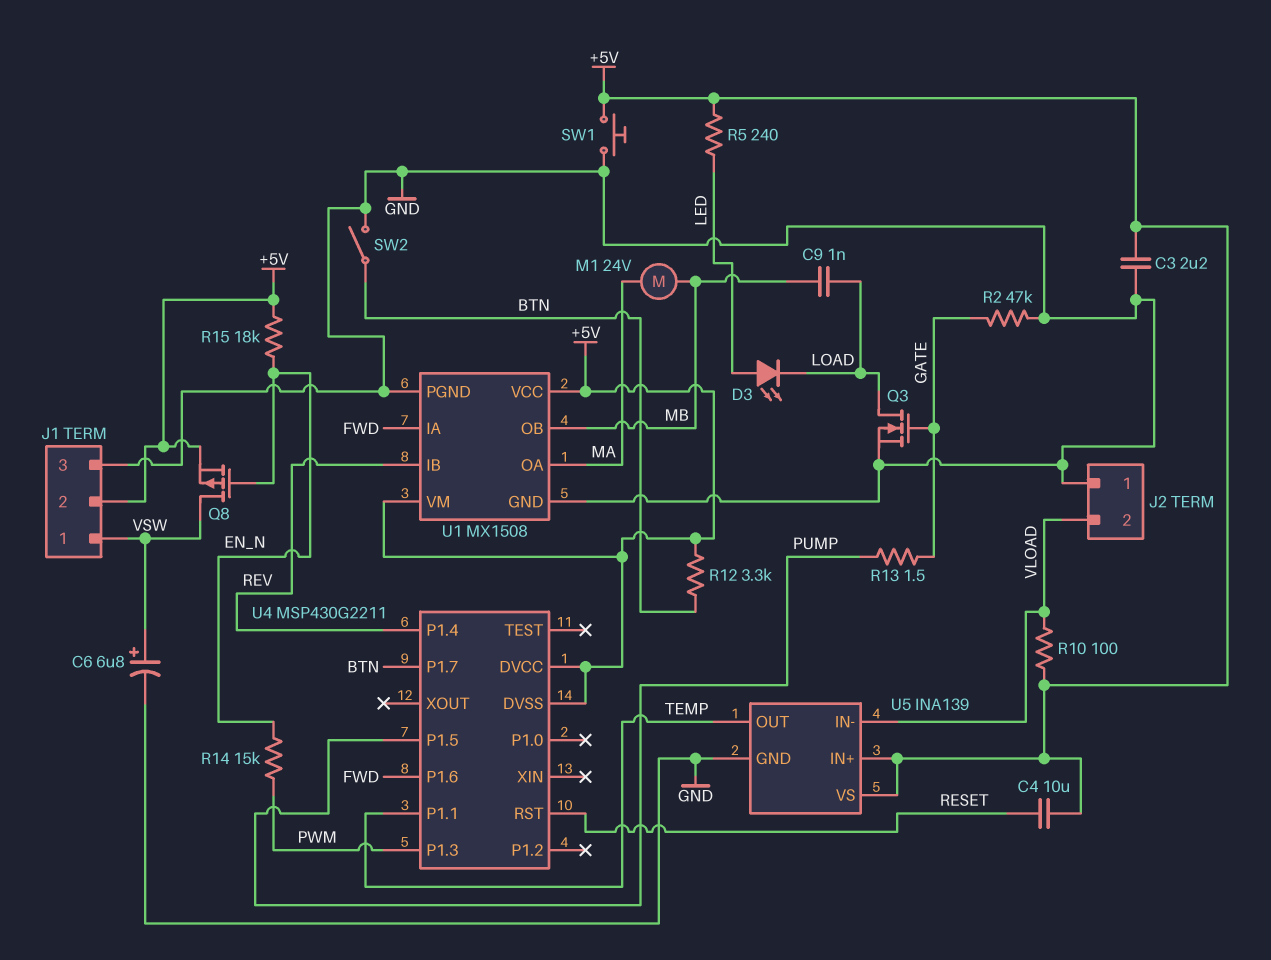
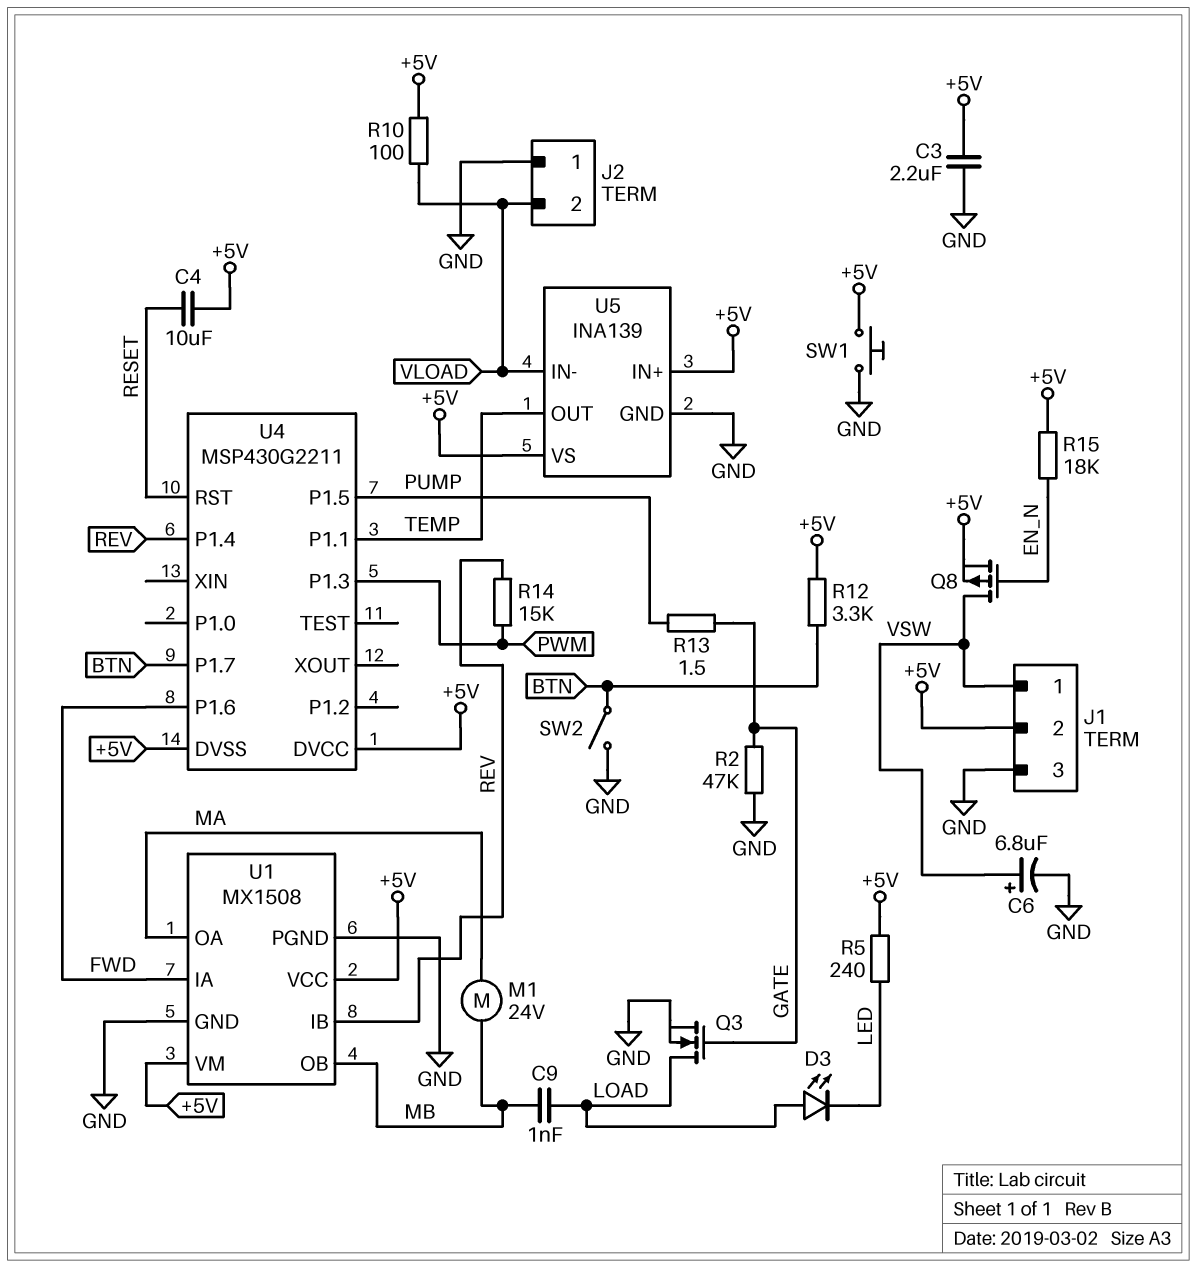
D3: LED (A LED, K LOAD) -> LED (A LOAD, K LED)
R14: 15k (EN_N, PWM) -> 15k (PWM, REV)

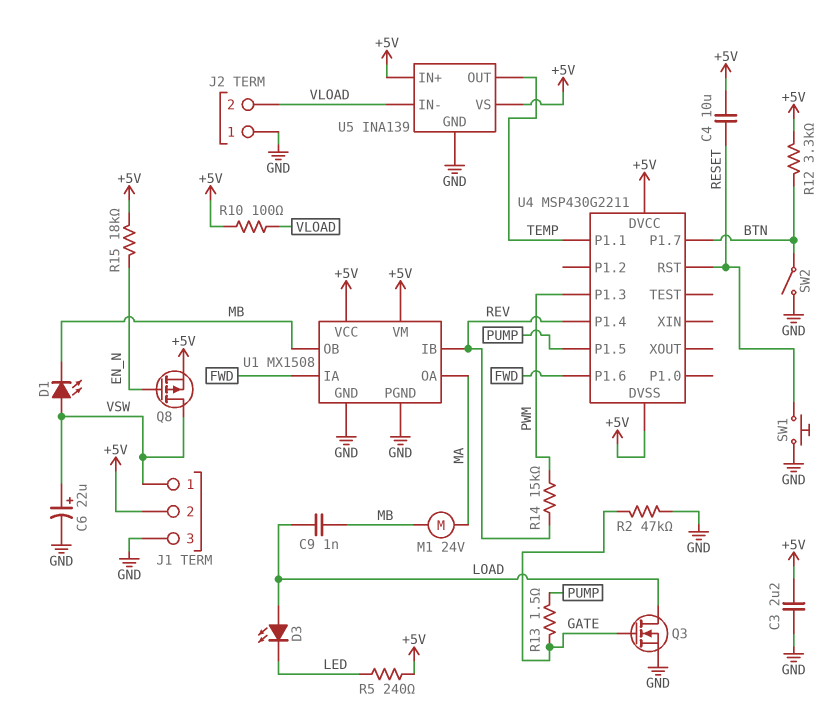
C6: 6.8uF (plus VSW, minus GND) -> 22uF (plus VSW, minus GND)
D1: none -> LED (A VSW, K MB)
SW1: button (+5V, GND) -> button (GND, RESET)

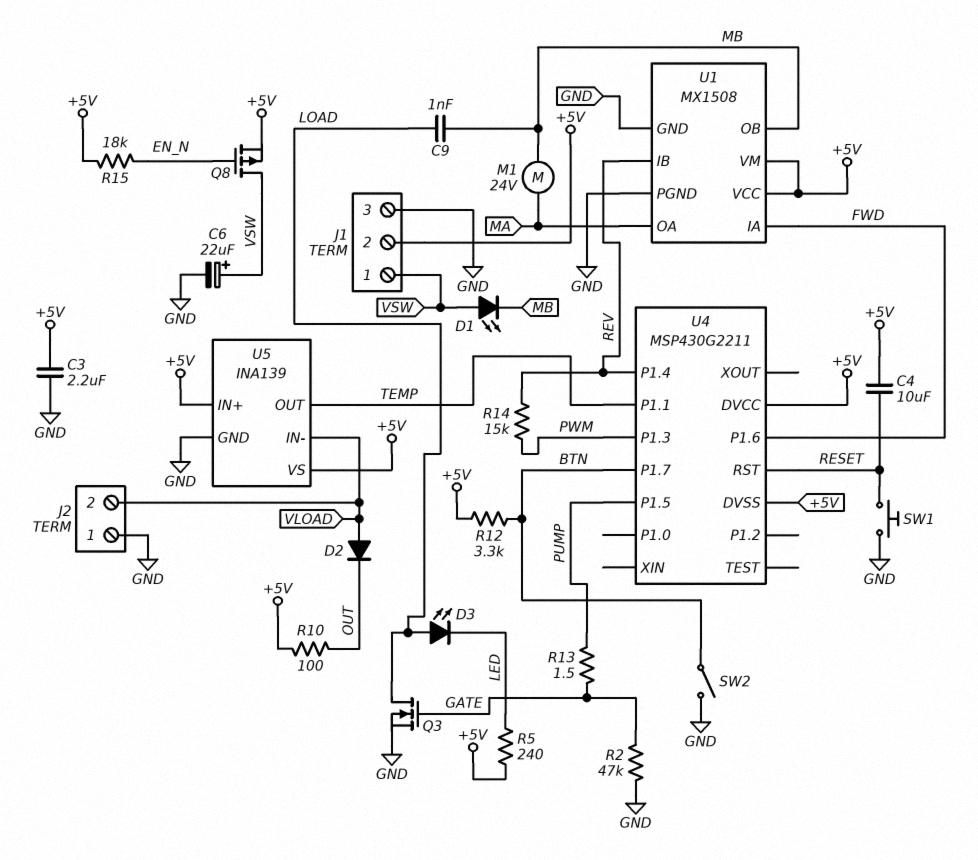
D2: none -> diode (A VLOAD, K OUT)
R10: 100 (+5V, VLOAD) -> 100 (+5V, OUT)

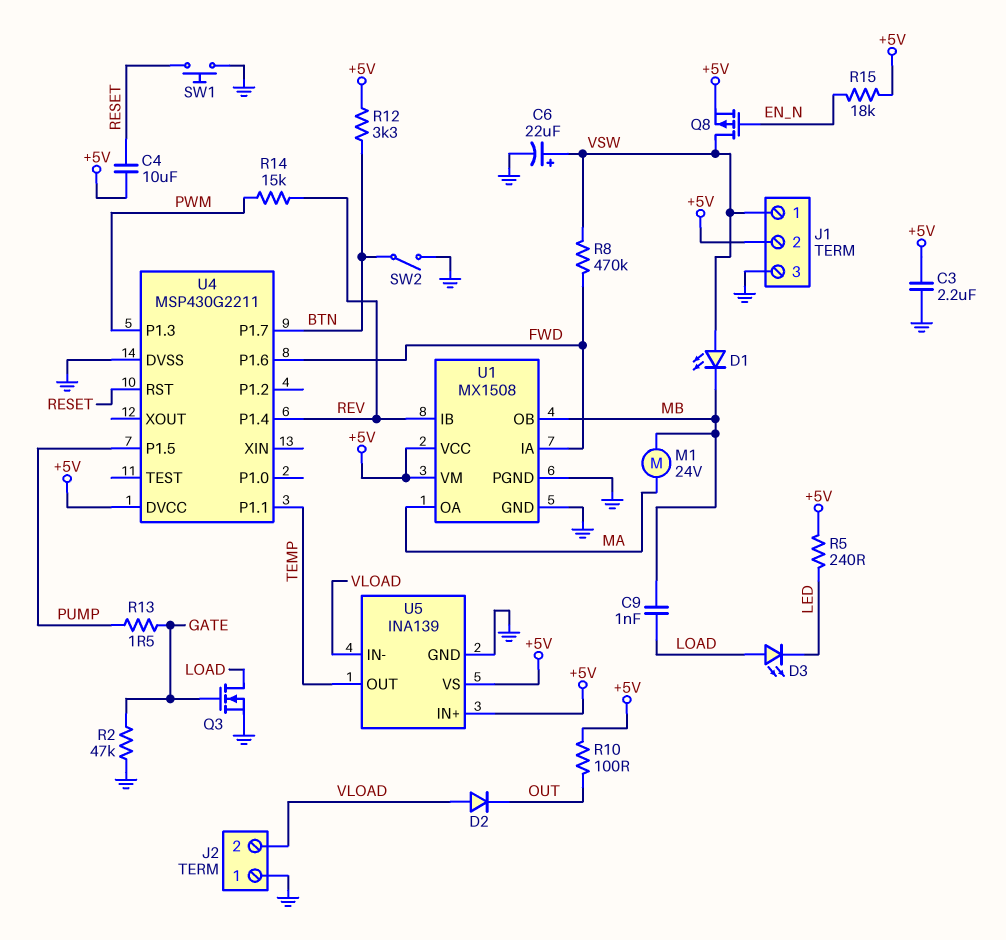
R8: none -> 470k (FWD, VSW)
U4 pin DVSS: +5V -> GND

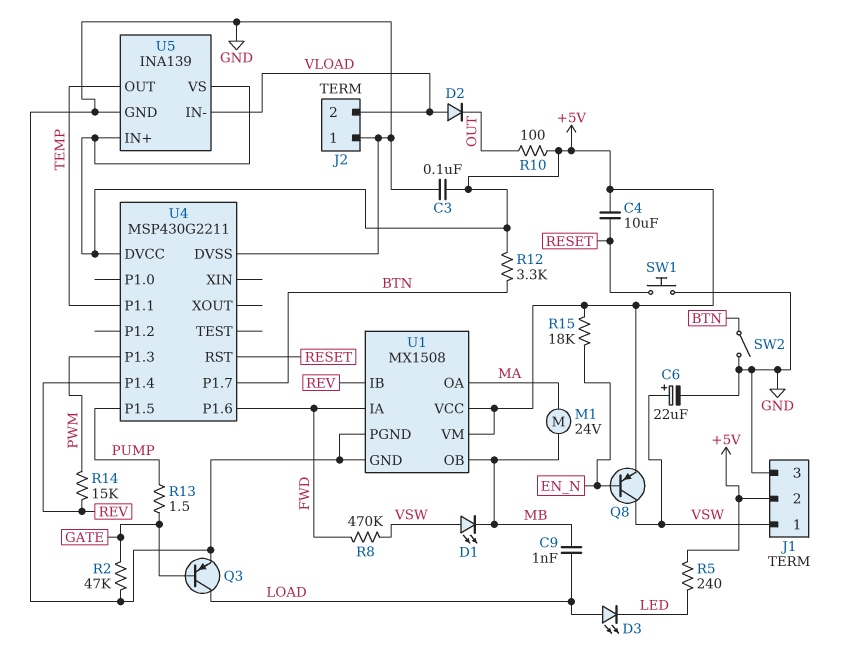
C3: 2.2uF (+5V, GND) -> 100nF (+5V, GND)
Q3: NMOS (G GATE, D LOAD, S GND) -> PNP (B GATE, C LOAD, E GND)
Q8: PMOS (G EN_N, D VSW, S +5V) -> PNP (B EN_N, C VSW, E +5V)

